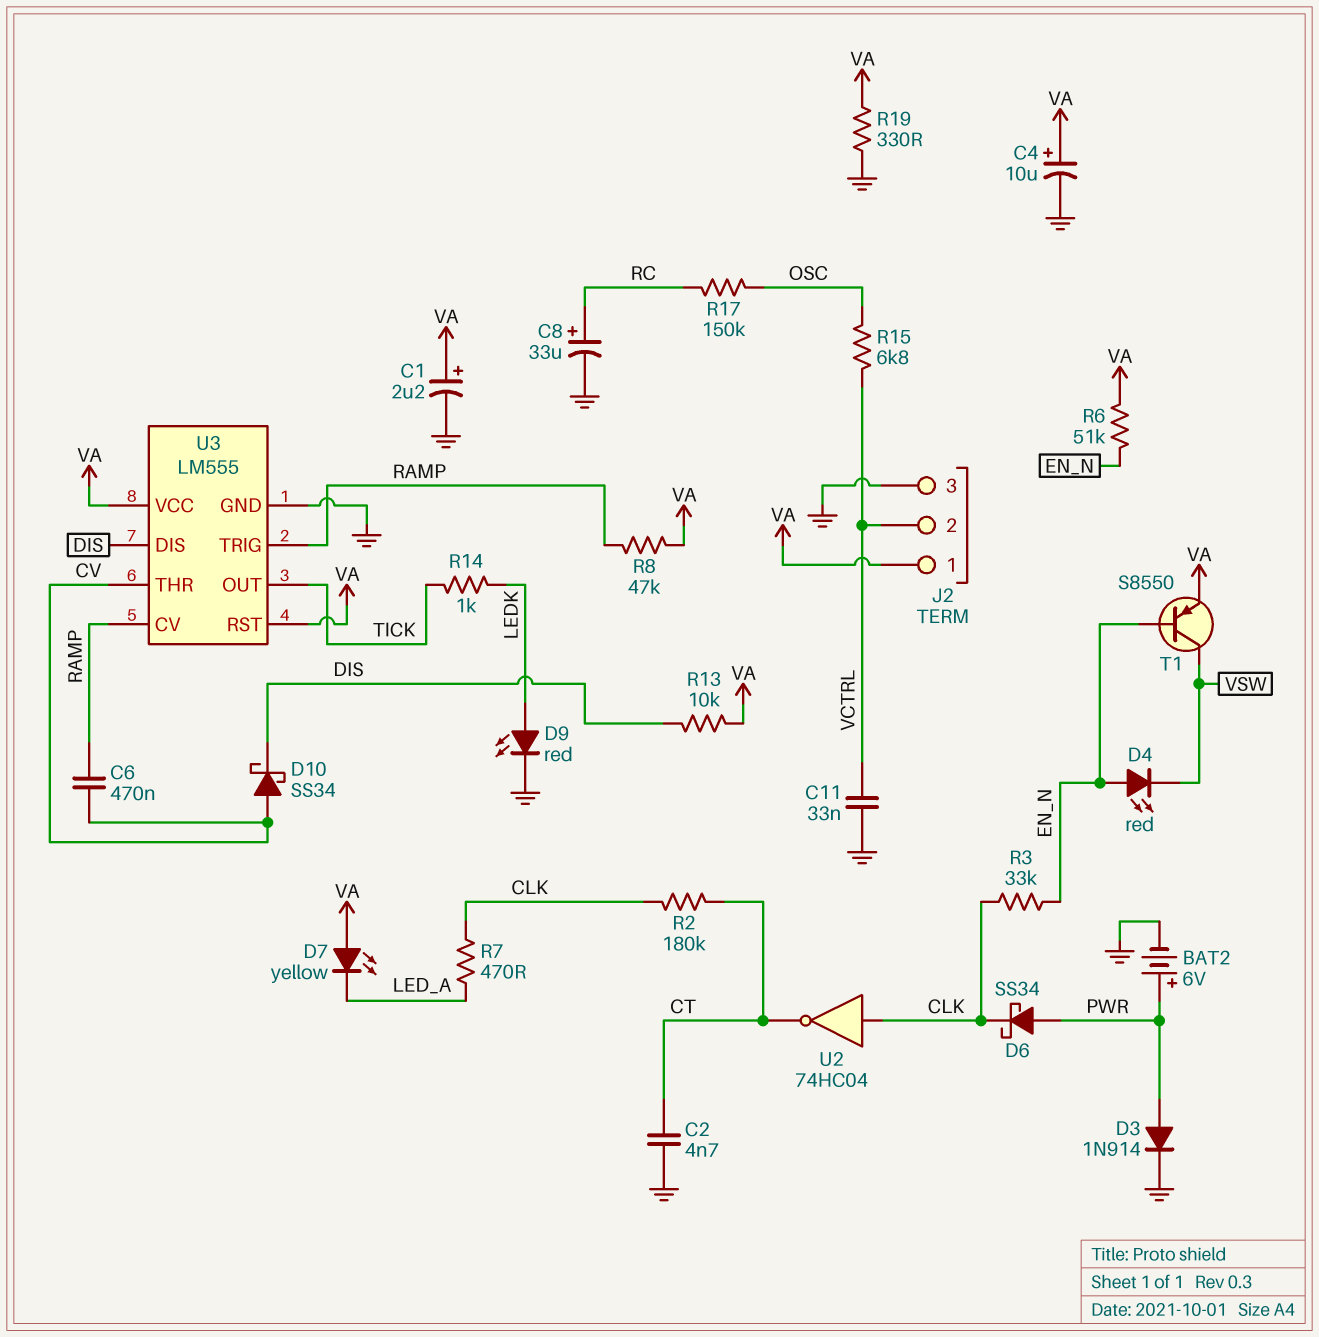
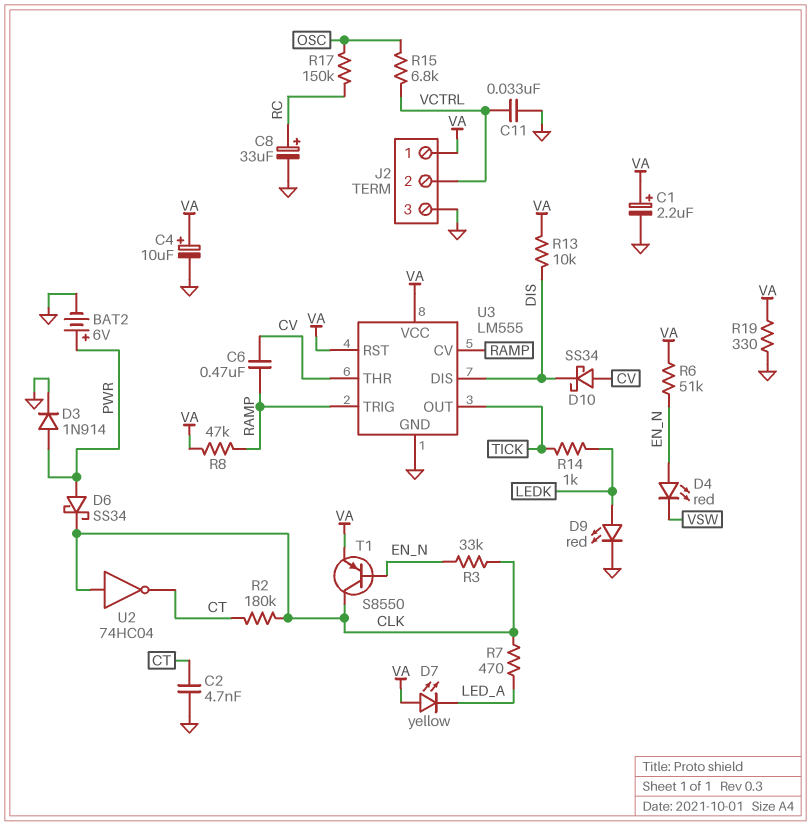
T1: PNP S8550 (B EN_N, C VSW, E VA) -> PNP S8550 (B EN_N, C CLK, E VA)

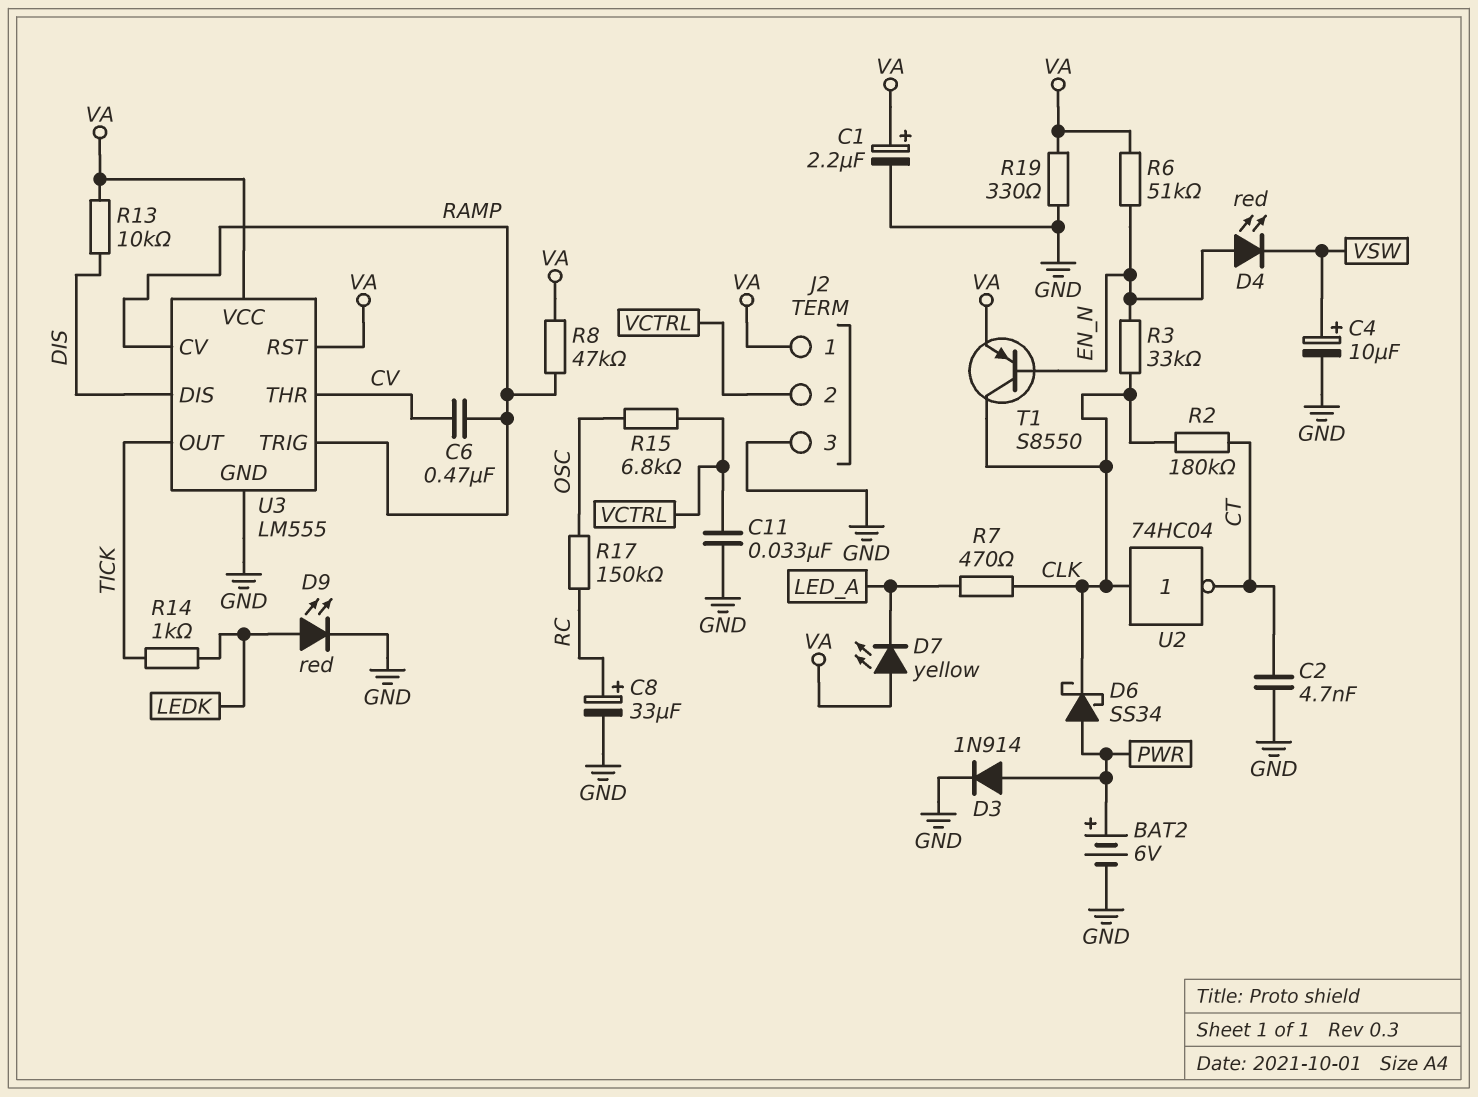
C4: 10uF (plus VA, minus GND) -> 10uF (plus VSW, minus GND)
D10: schottky SS34 (A CV, K DIS) -> none

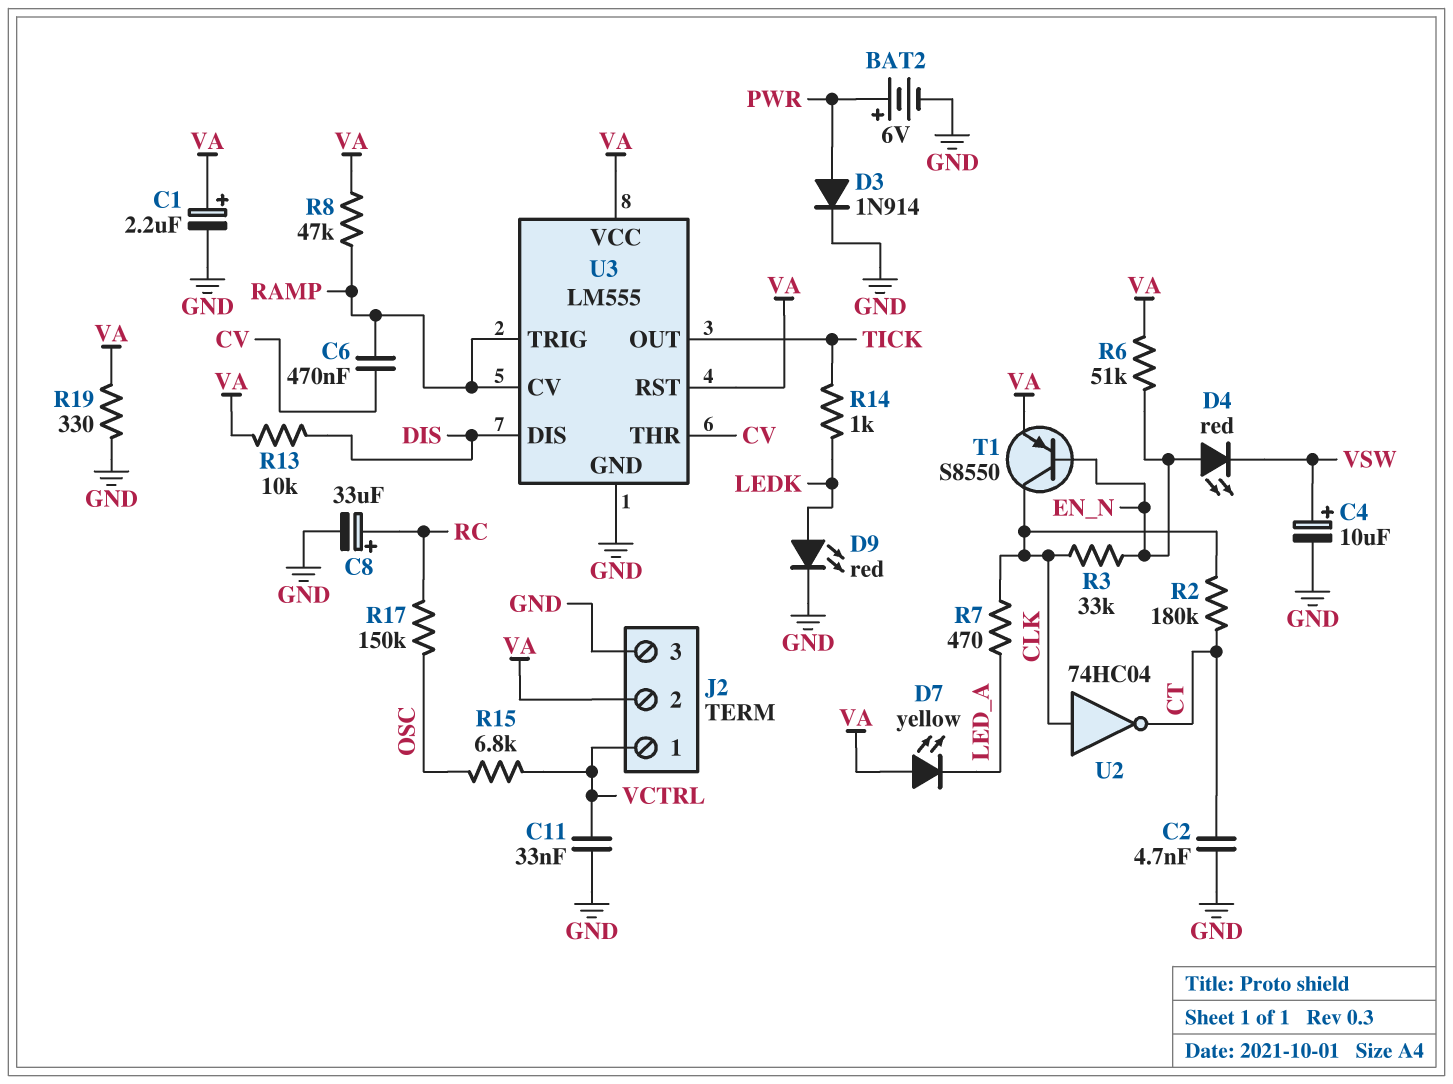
D6: schottky SS34 (A PWR, K CLK) -> none
J2 pin 1: VA -> VCTRL
J2 pin 2: VCTRL -> VA

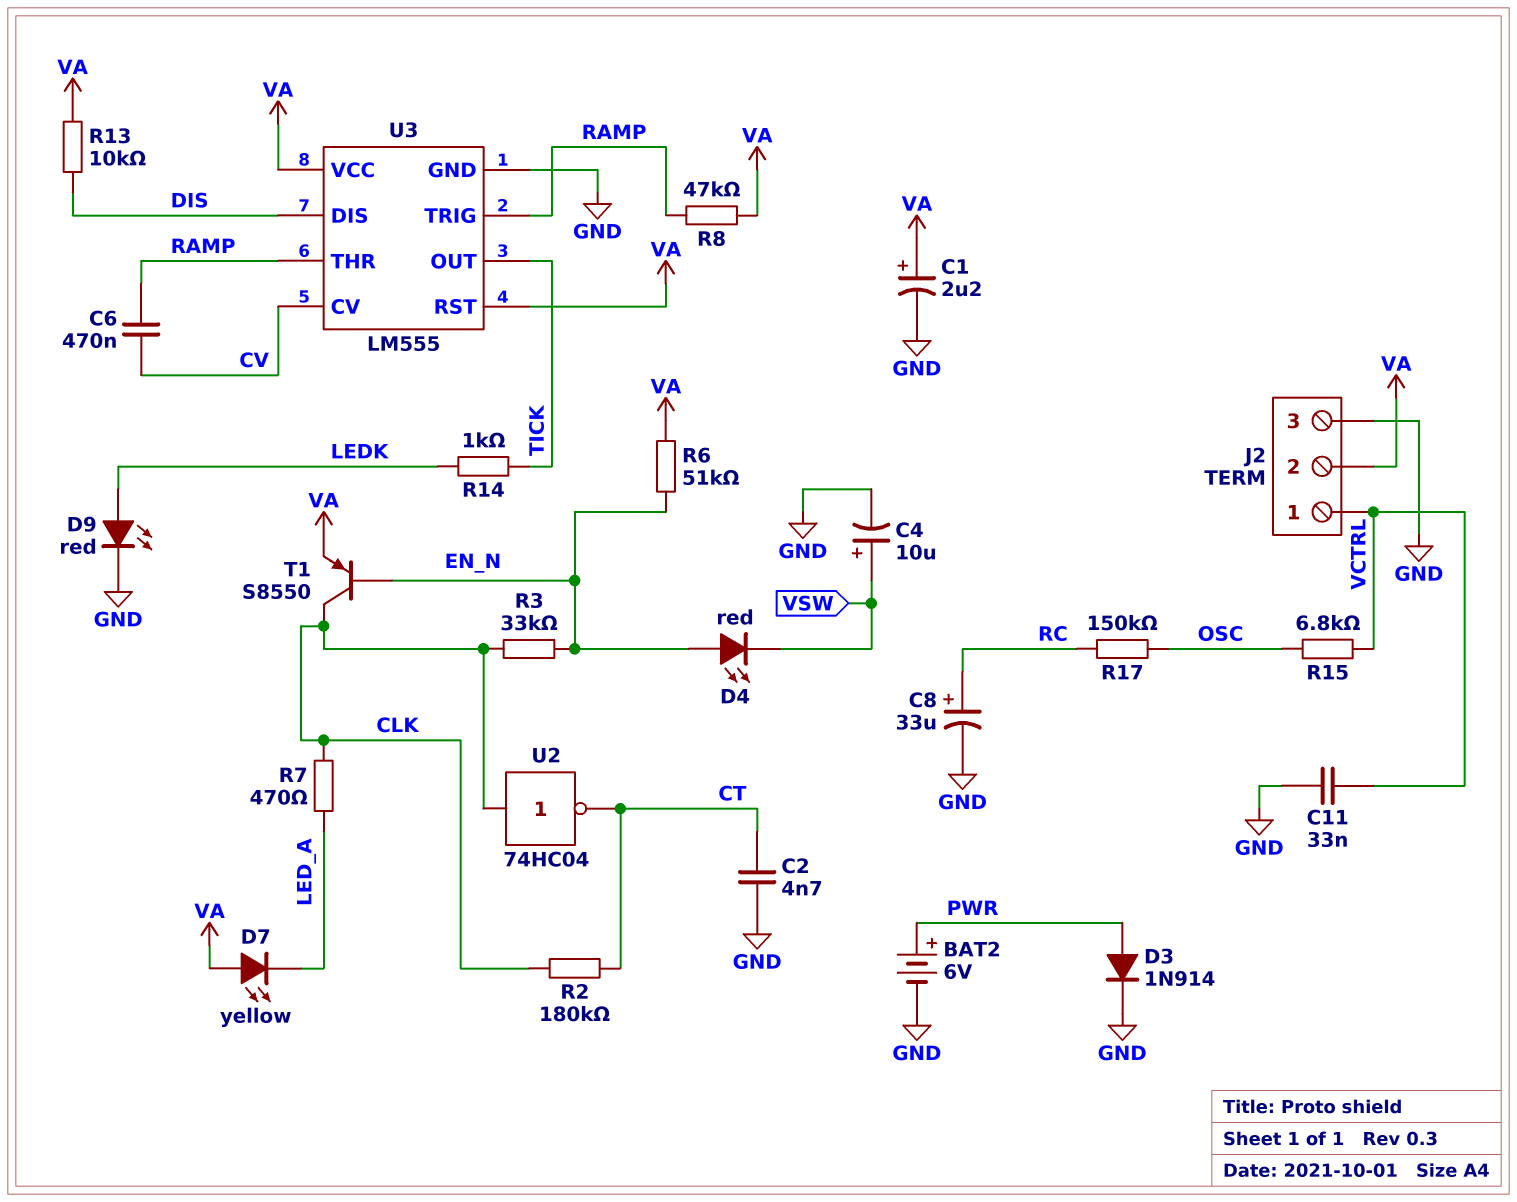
R19: 330 (GND, VA) -> none
U3 pin CV: RAMP -> CV
U3 pin THR: CV -> RAMP

